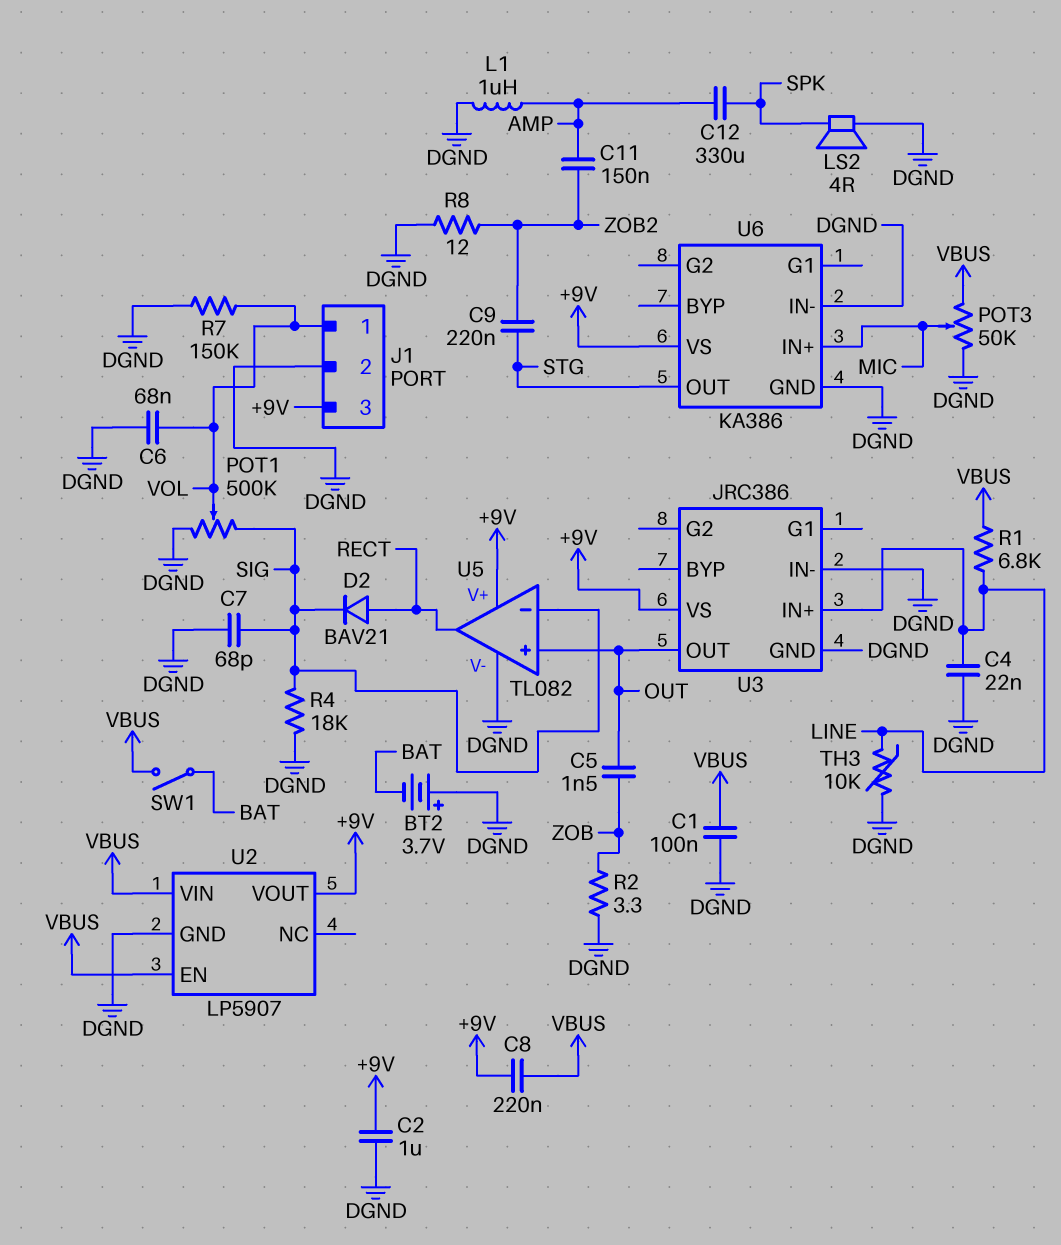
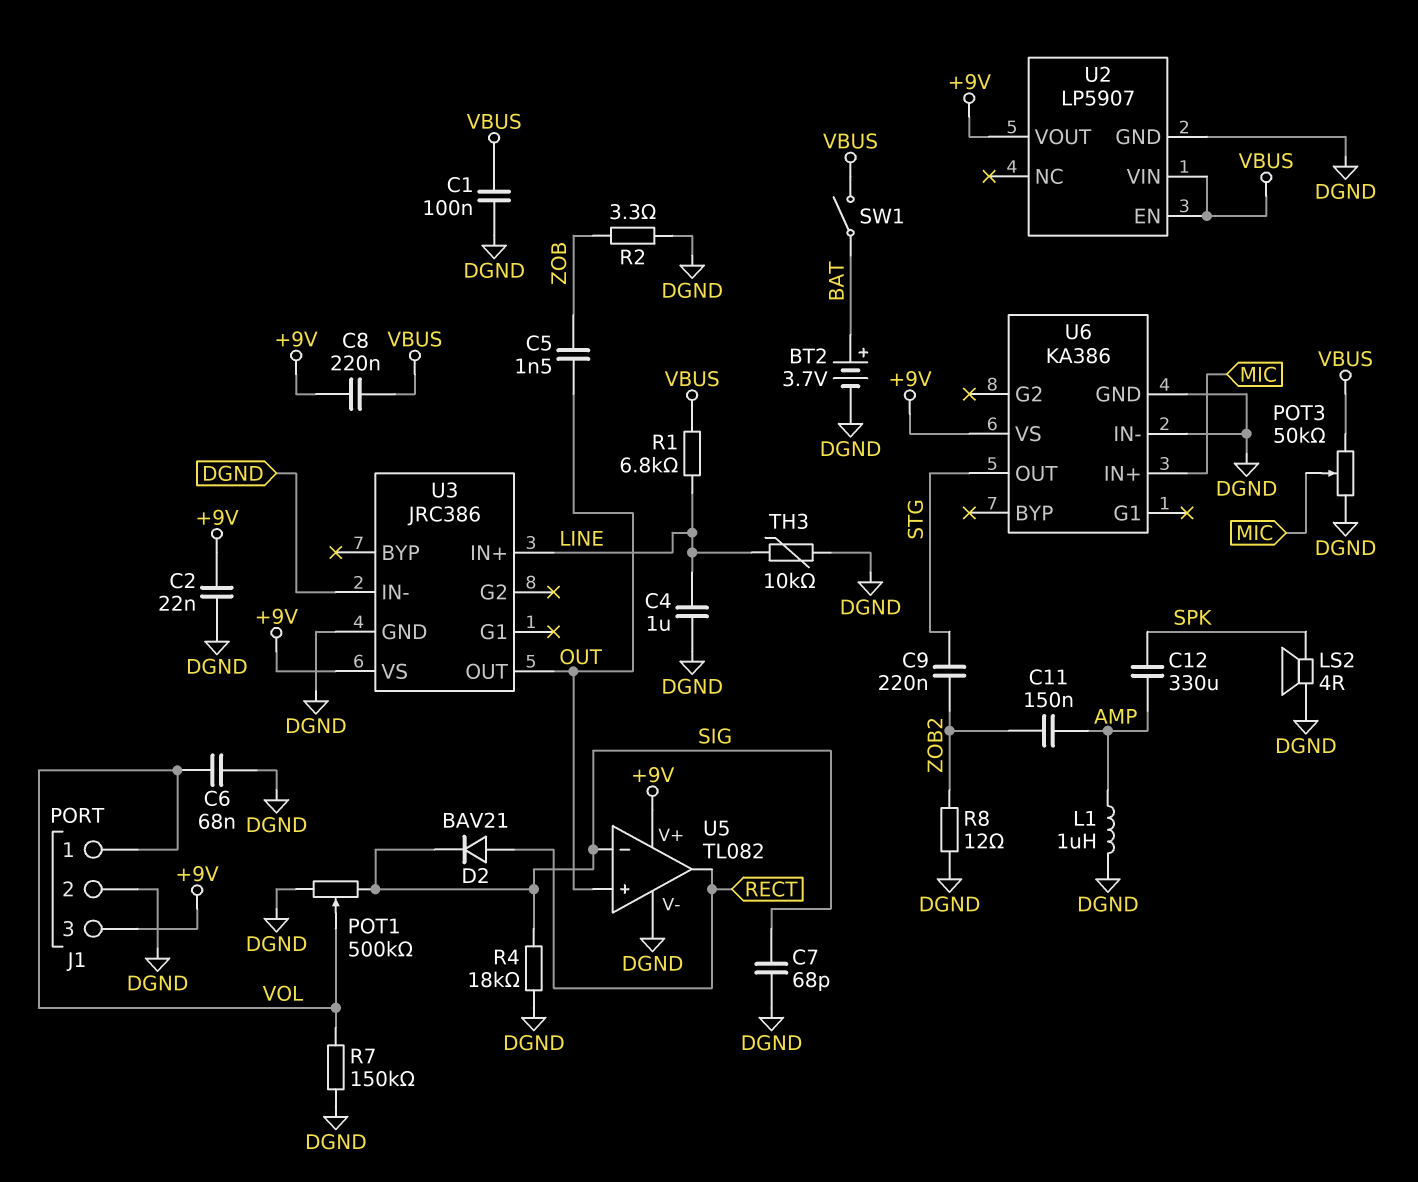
BT2: 3.7V (plus DGND, minus BAT) -> 3.7V (plus BAT, minus DGND)
C2: 1uF (+9V, DGND) -> 22nF (+9V, DGND)
C4: 22nF (DGND, LINE) -> 1uF (DGND, LINE)

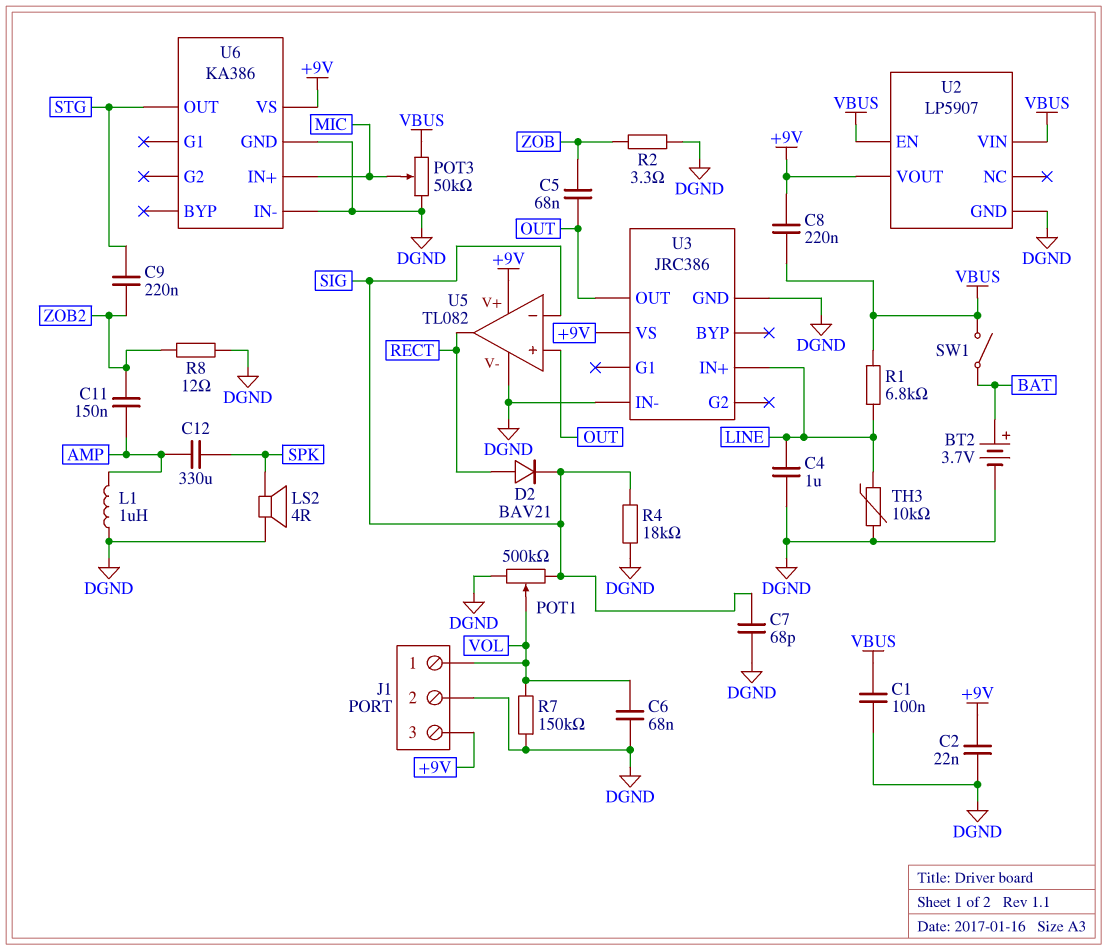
C5: 1.5nF (OUT, ZOB) -> 68nF (OUT, ZOB)

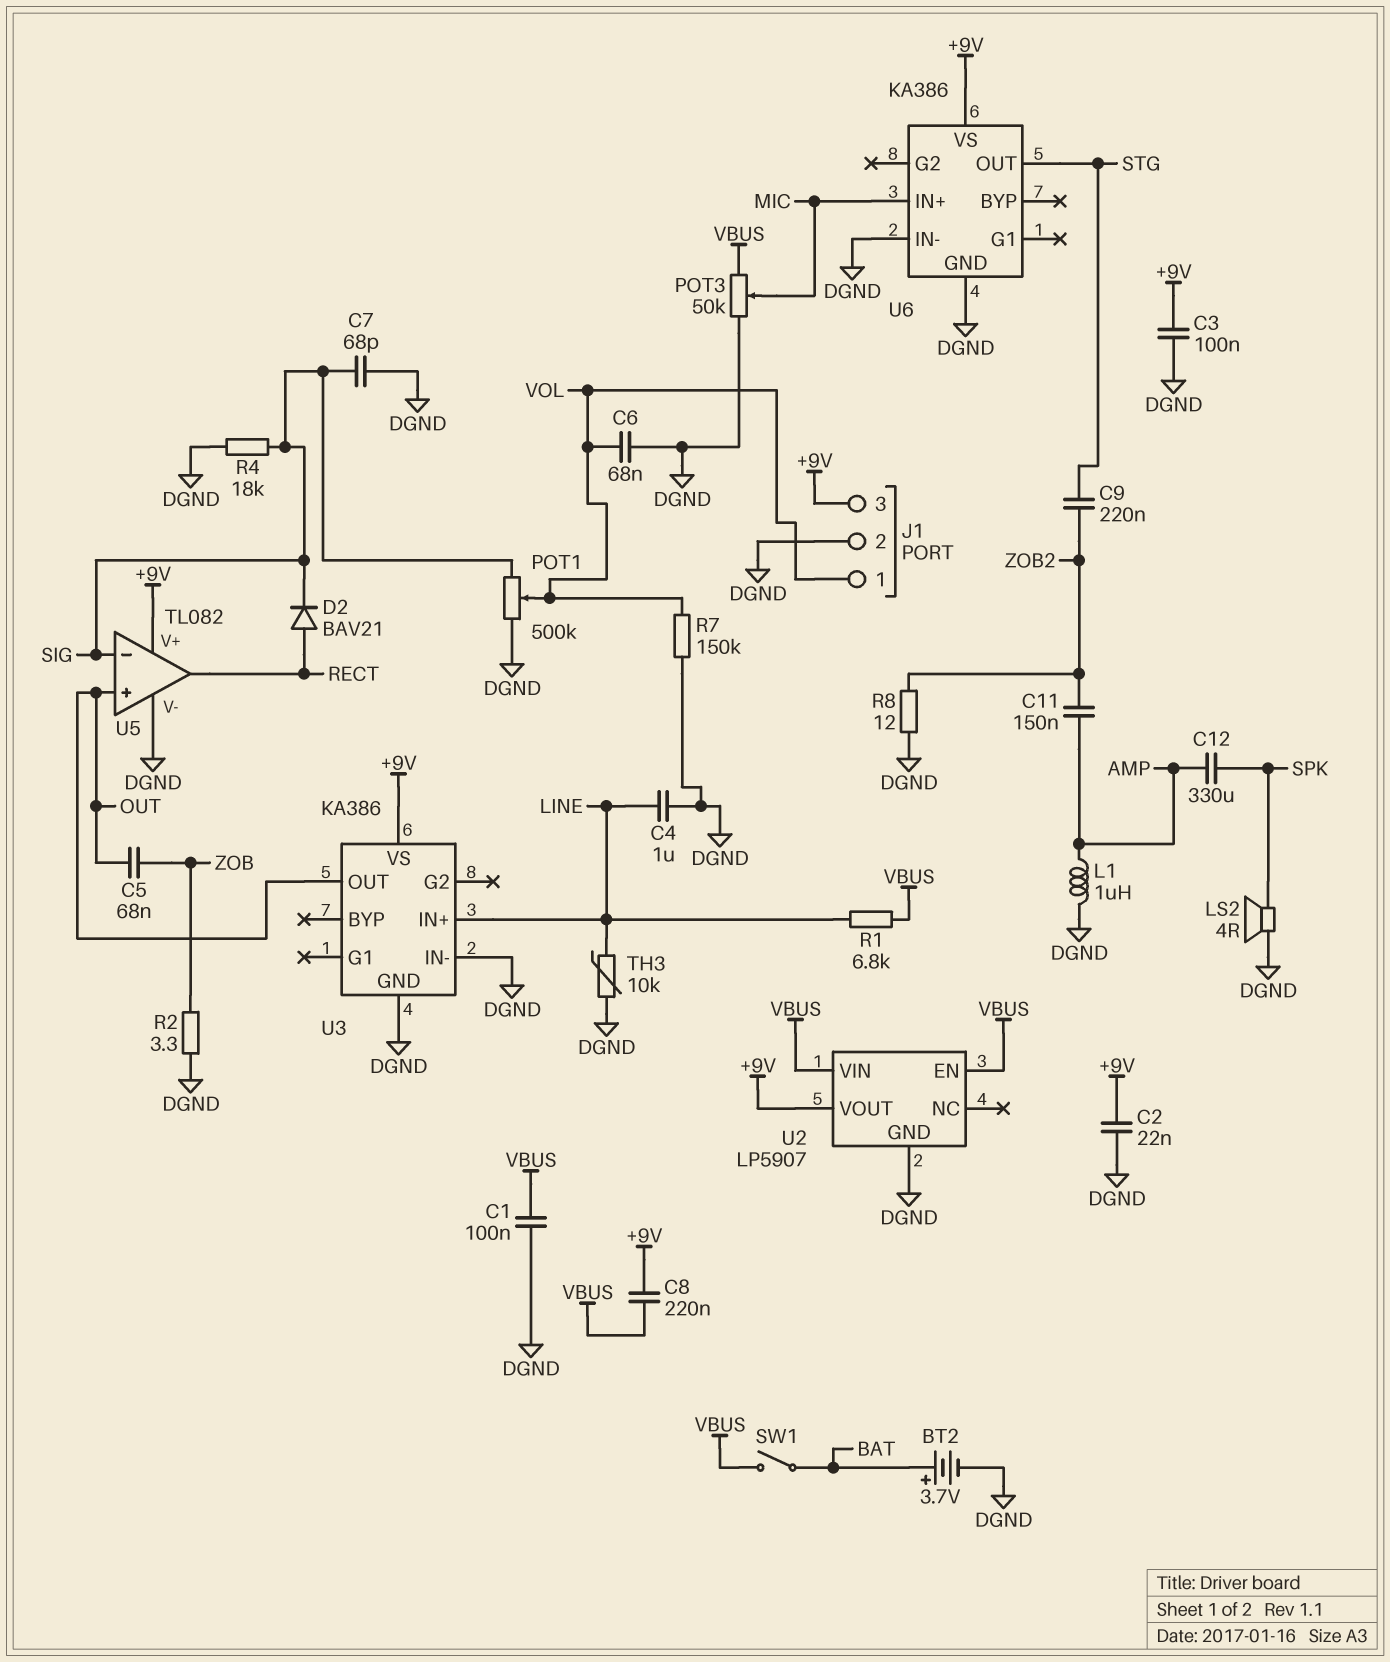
C3: none -> 100nF (+9V, DGND)
U3: JRC386 -> KA386

